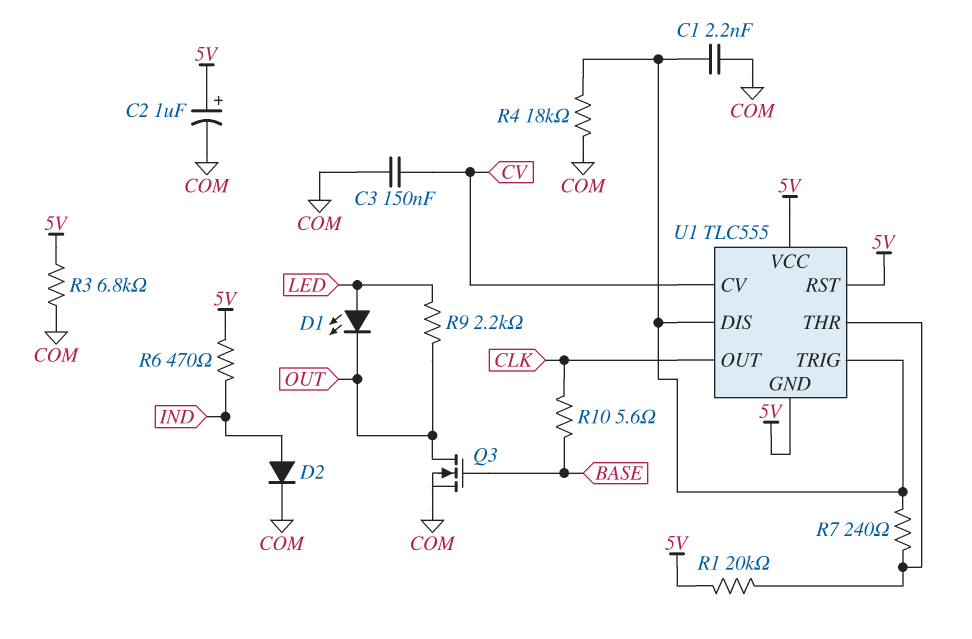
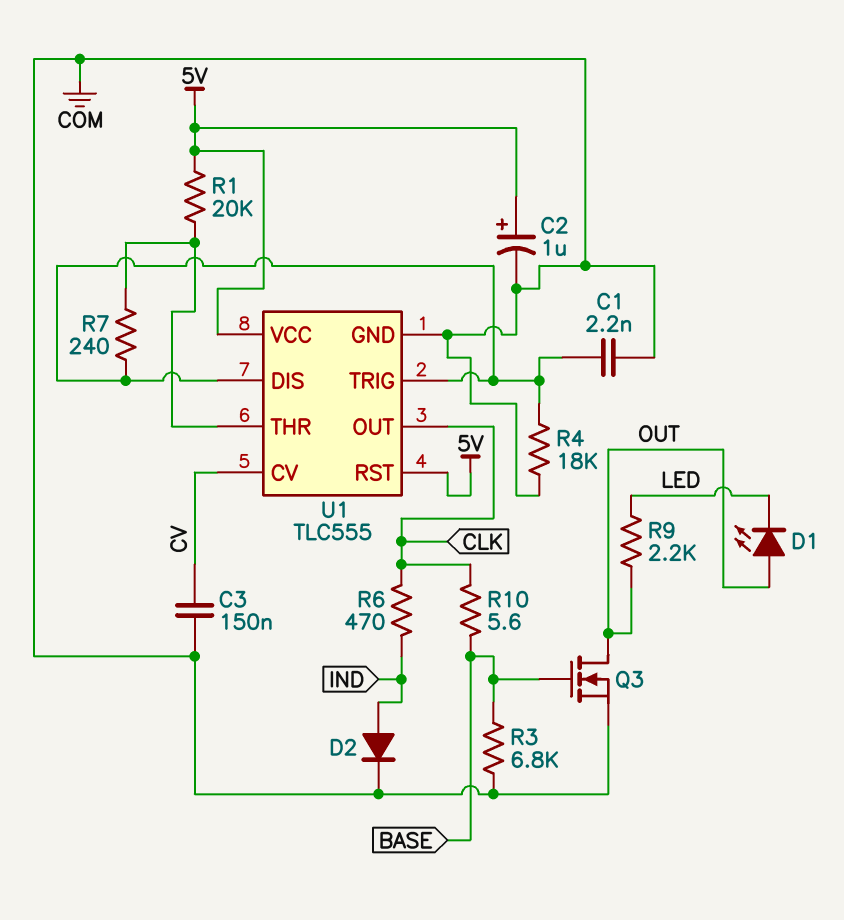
D1: LED (A LED, K OUT) -> LED (A OUT, K LED)
R3: 6.8k (5V, COM) -> 6.8k (BASE, COM)
R6: 470 (5V, IND) -> 470 (CLK, IND)
U1 pin GND: 5V -> COM

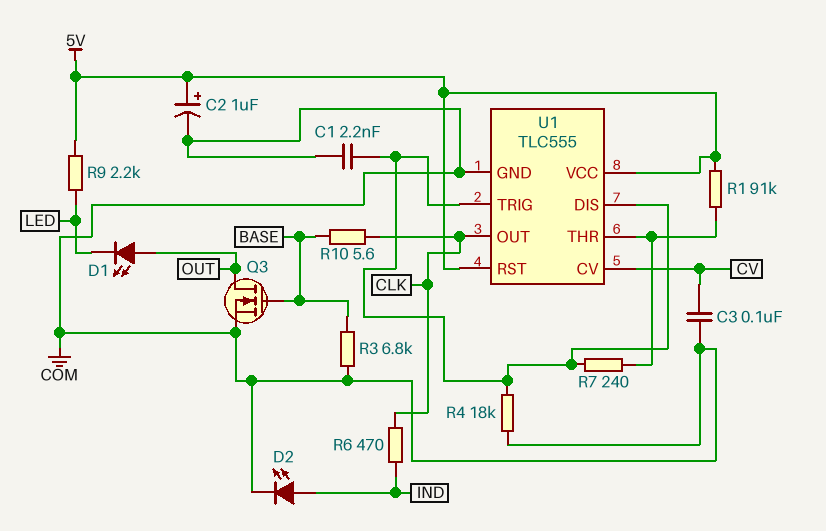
C3: 150nF (COM, CV) -> 100nF (COM, CV)
D2: diode (A IND, K COM) -> LED (A IND, K COM)
R1: 20k (5V, U1/THR) -> 91k (5V, U1/THR)
R9: 2.2k (LED, OUT) -> 2.2k (5V, LED)

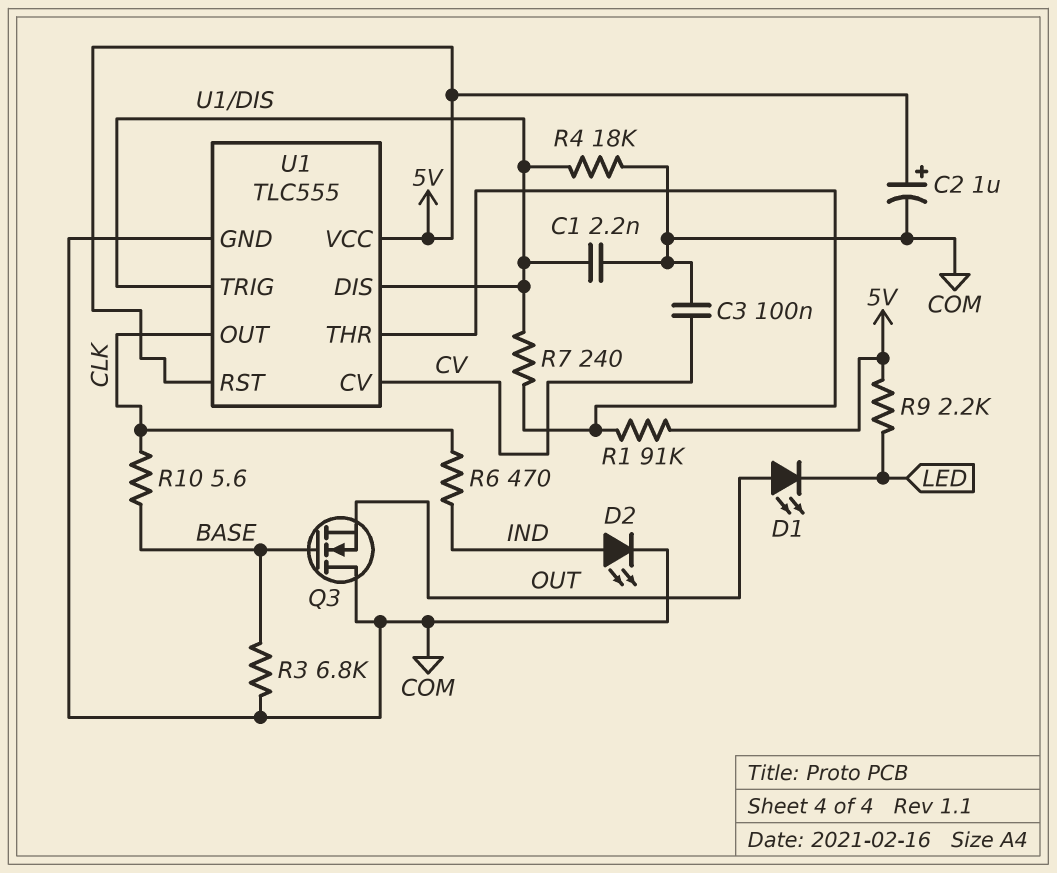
Q3: NMOS (G BASE, D OUT, S COM) -> NMOS (G BASE, D COM, S OUT)

